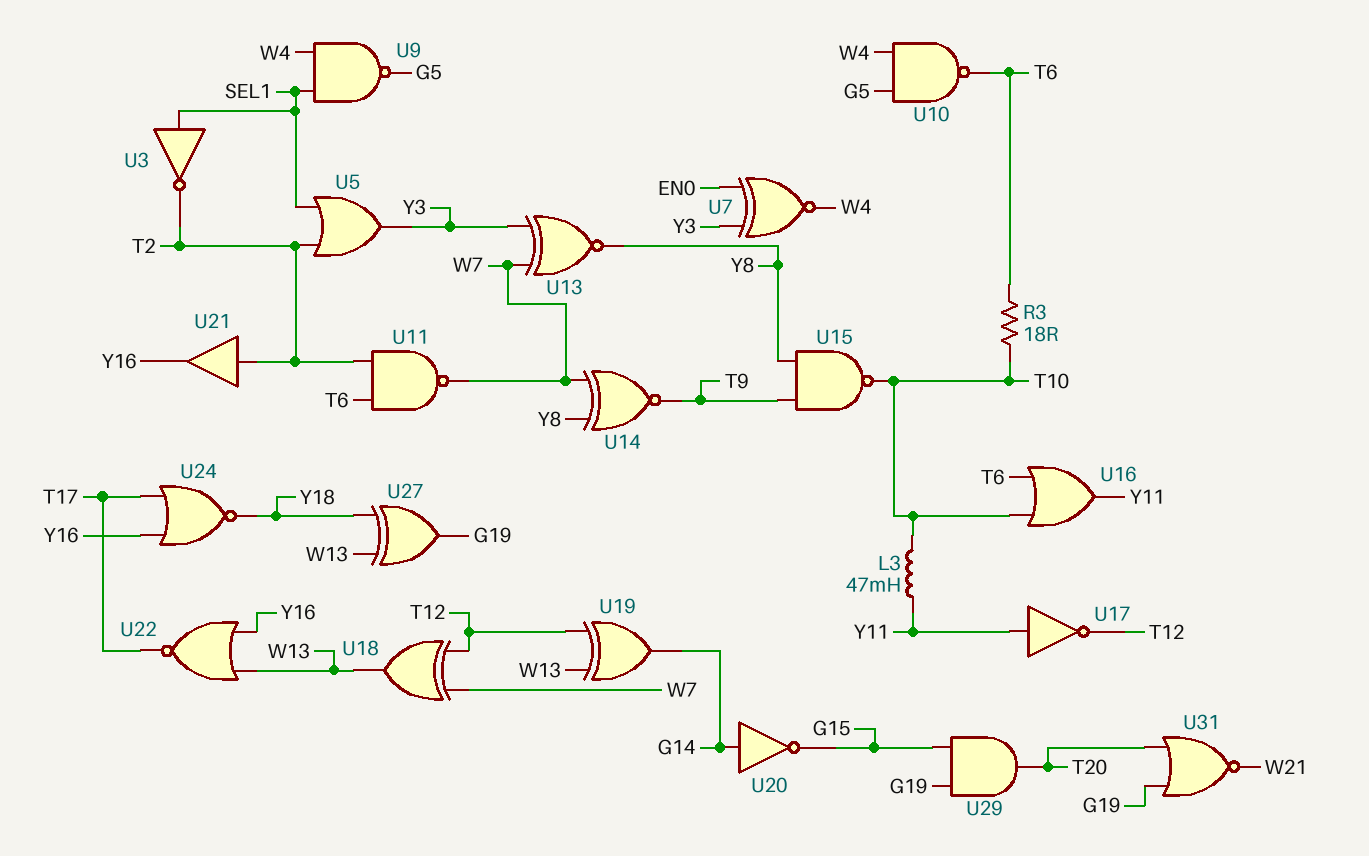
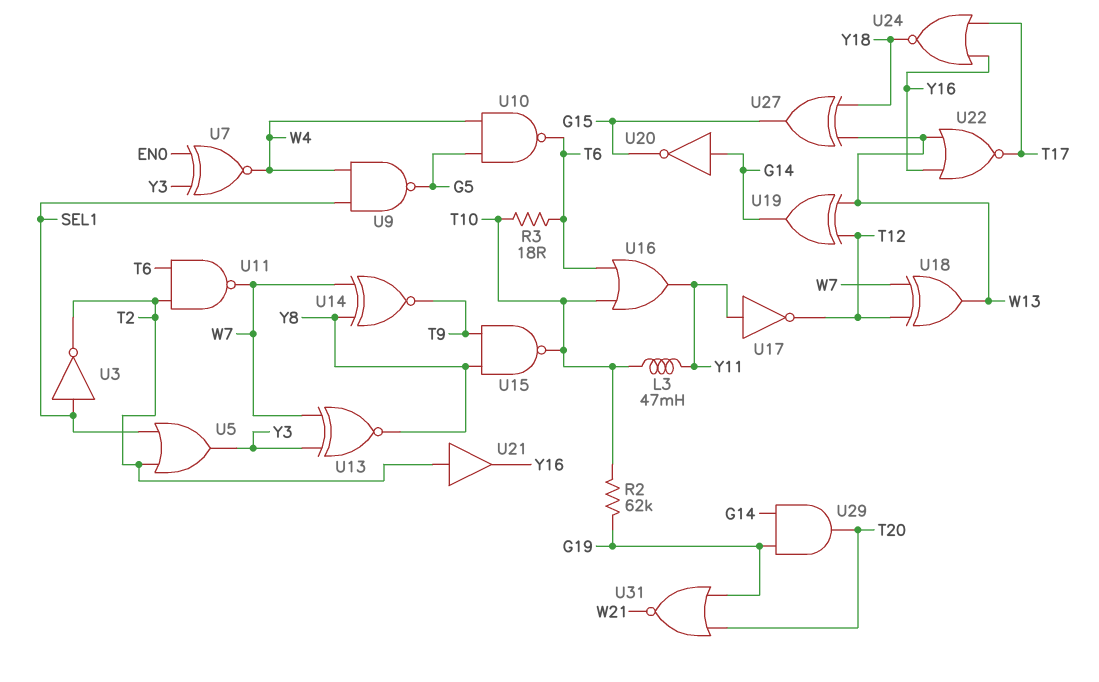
R2: none -> 62k (G19, T10)
U27: XOR (in W13, in Y18, out G19) -> XOR (in W13, in Y18, out G15)
U29: AND (in G15, in G19, out T20) -> AND (in G14, in G19, out T20)

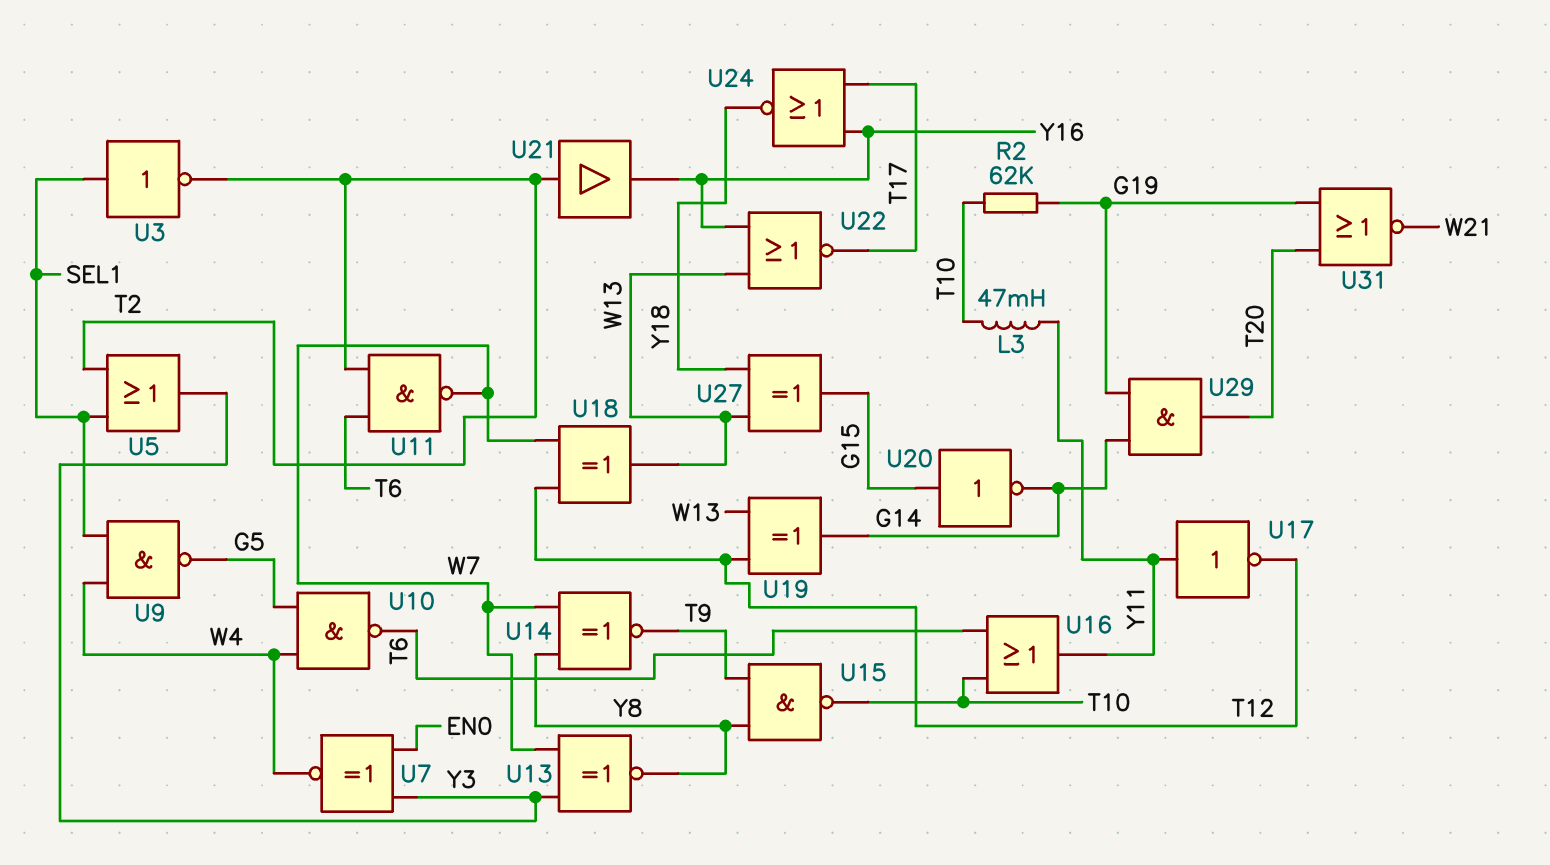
R3: 18 (T6, T10) -> none
U20: NOT (in G14, out G15) -> NOT (in G15, out G14)

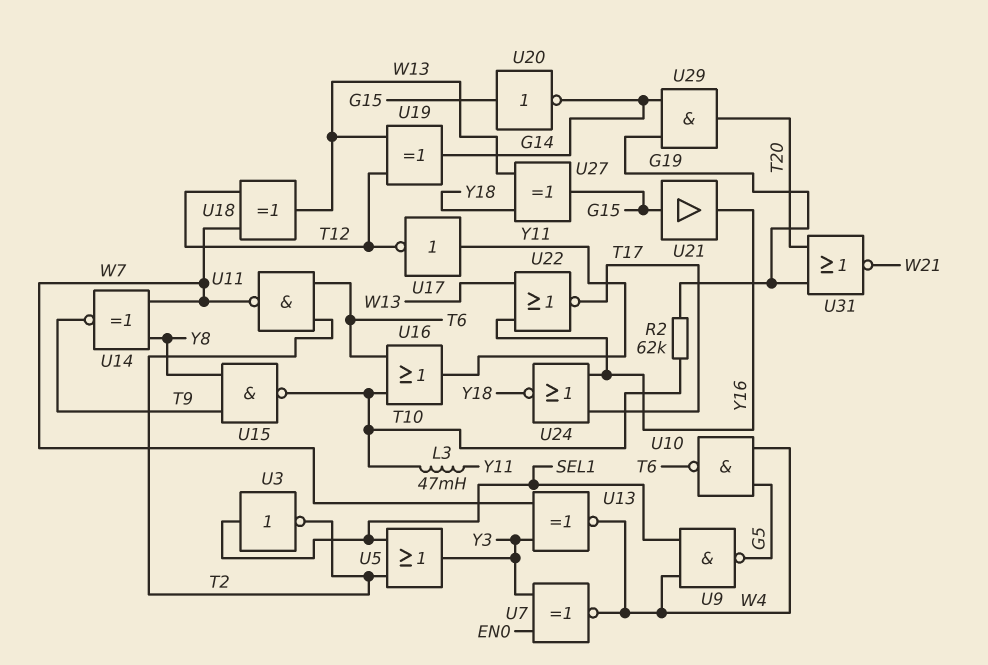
U13: XNOR (in W7, in Y3, out Y8) -> XNOR (in W7, in Y3, out W4)
U21: buffer (in T2, out Y16) -> buffer (in G15, out Y16)

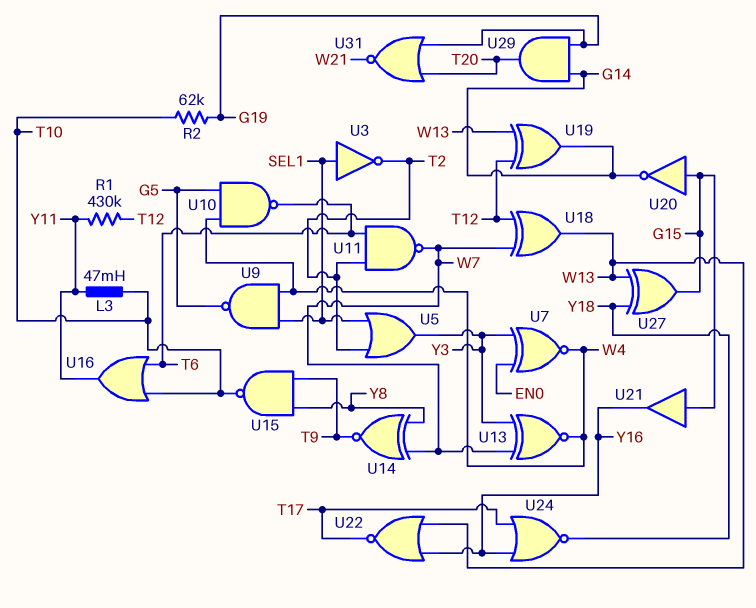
R1: none -> 430k (T12, Y11)
U17: NOT (in Y11, out T12) -> none

